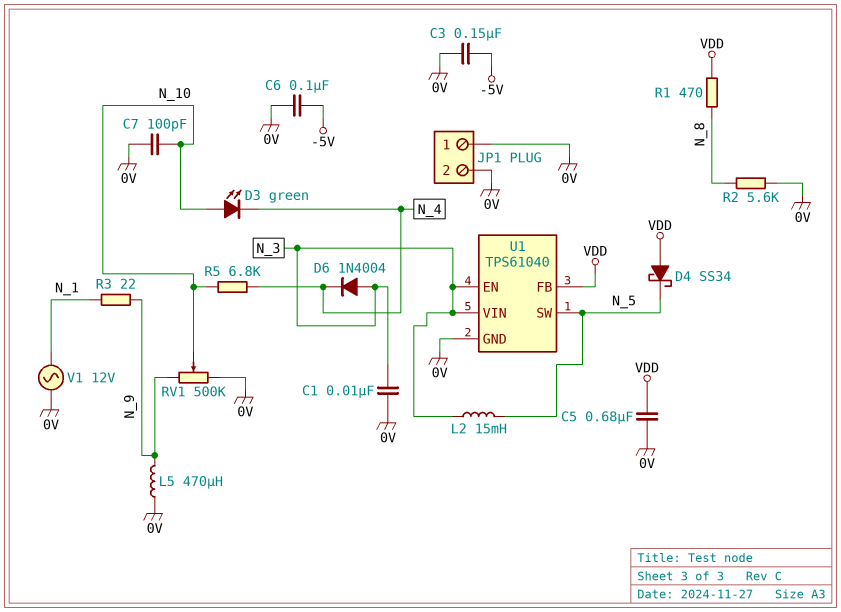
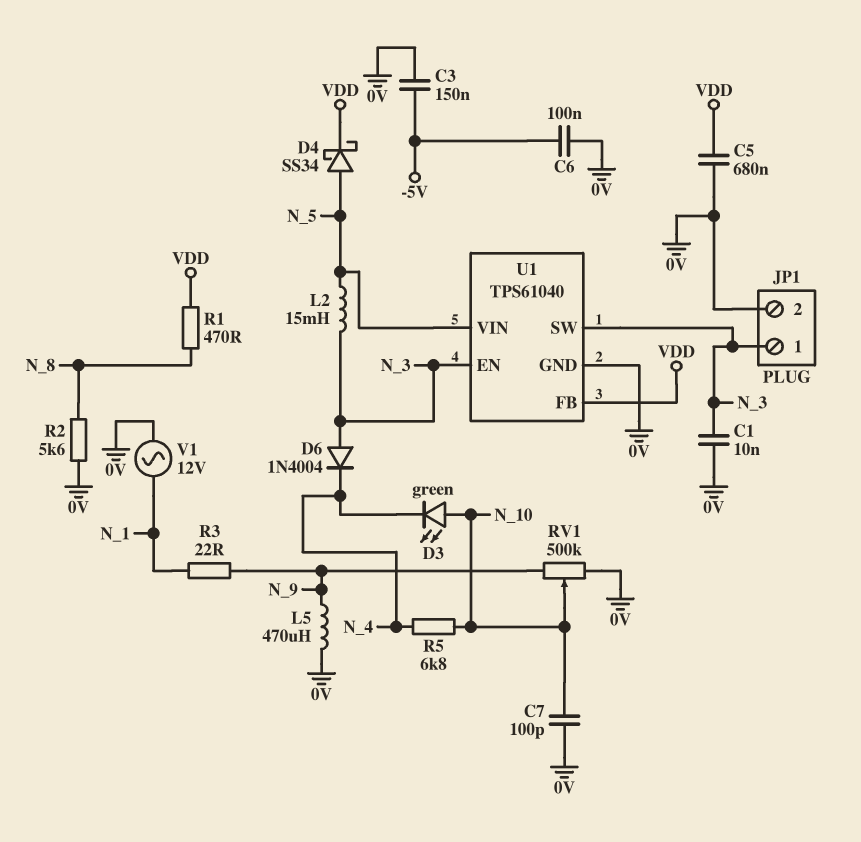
D4: schottky SS34 (A VDD, K N_5) -> schottky SS34 (A N_5, K VDD)
JP1 pin 1: 0V -> N_3
U1 pin SW: N_5 -> N_3
U1 pin VIN: N_3 -> N_5

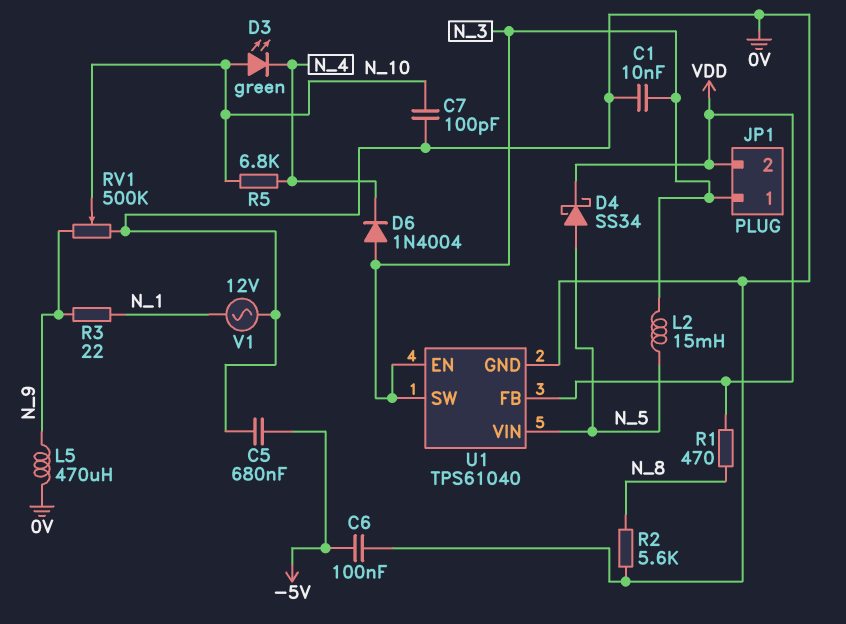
C3: 150nF (-5V, 0V) -> none
C5: 680nF (0V, VDD) -> 680nF (-5V, 0V)
JP1 pin 2: 0V -> VDD

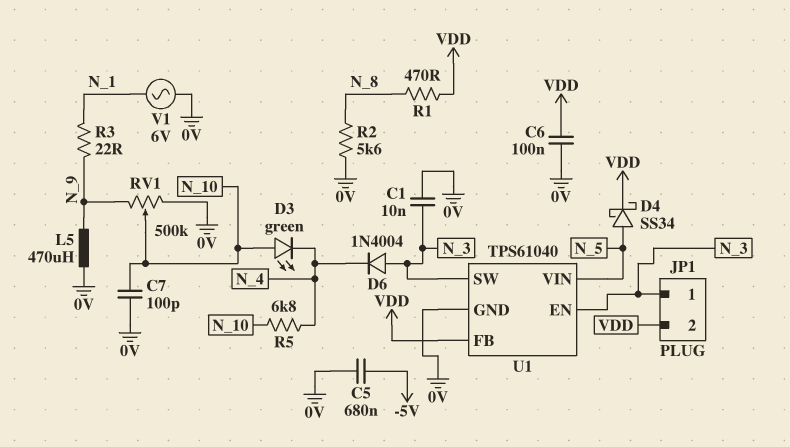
C6: 100nF (-5V, 0V) -> 100nF (0V, VDD)
L2: 15mH (N_3, N_5) -> none
V1: AC 12V (0V, N_1) -> AC 6V (0V, N_1)

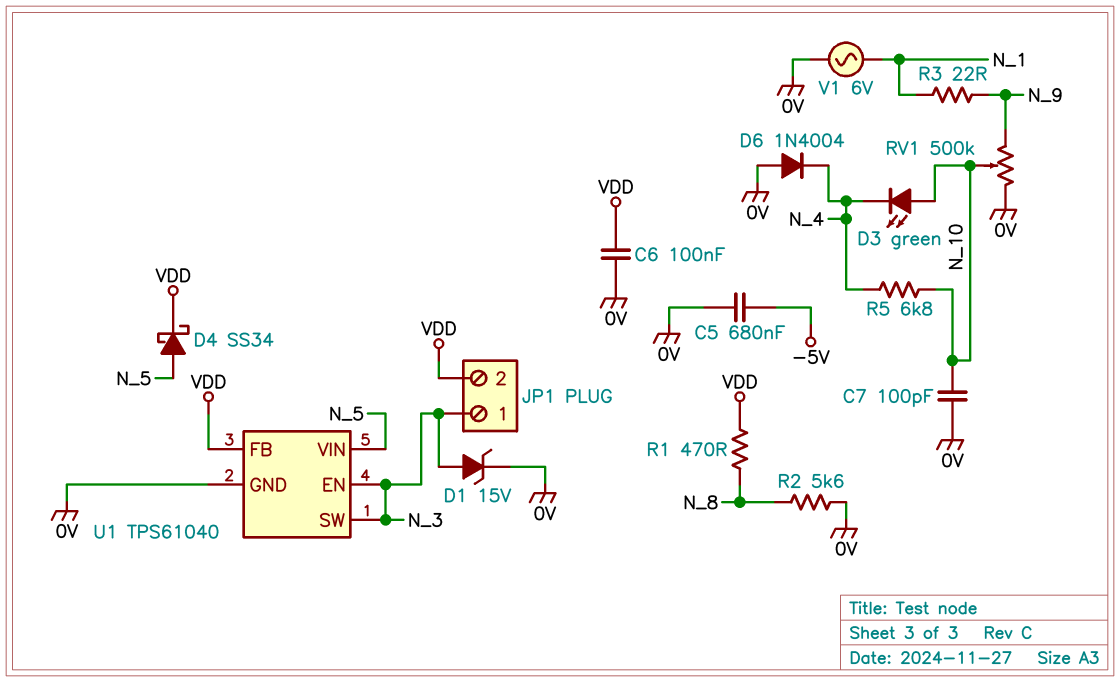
C1: 10nF (0V, N_3) -> none
D1: none -> zener 15V (A N_3, K 0V)
D6: diode 1N4004 (A N_3, K N_4) -> diode 1N4004 (A 0V, K N_4)
L5: 470uH (0V, N_9) -> none

